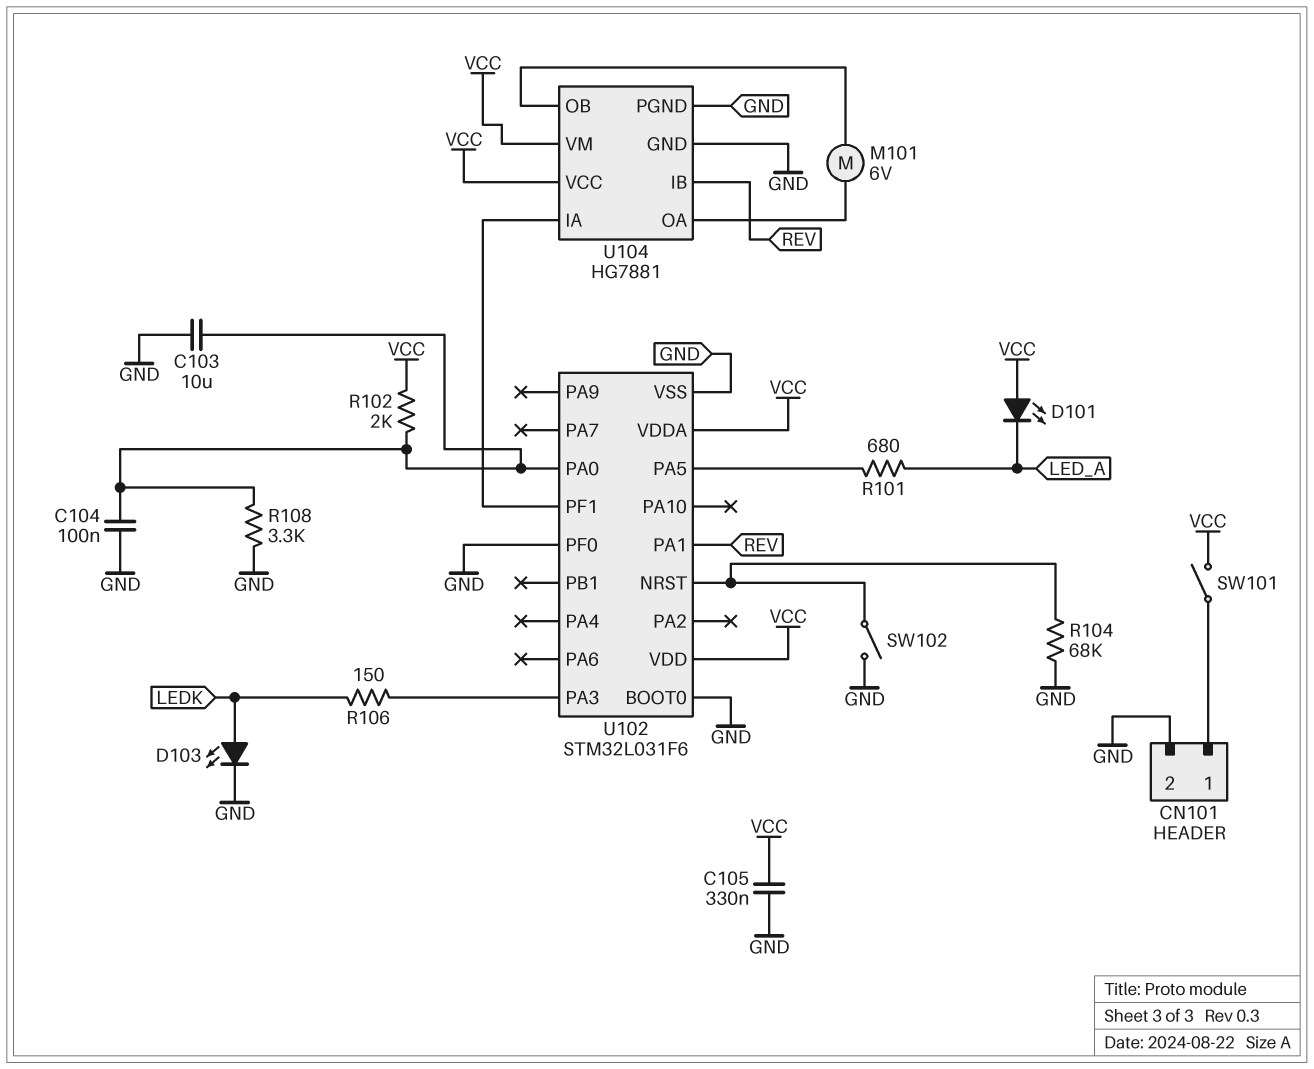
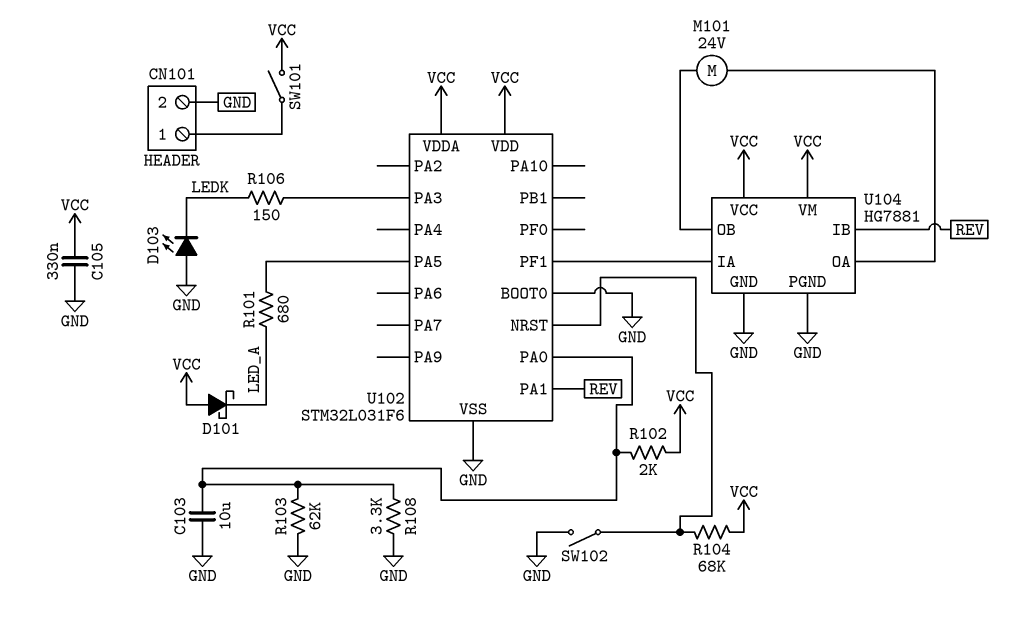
C104: 100nF (GND, U102/PA0) -> none
D101: LED (A VCC, K LED_A) -> schottky (A VCC, K LED_A)
D103: LED (A LEDK, K GND) -> LED (A GND, K LEDK)
M101: motor 6V (U104/OA, U104/OB) -> motor 24V (U104/OA, U104/OB)
R103: none -> 62k (GND, U102/PA0)
R104: 68k (GND, U102/NRST) -> 68k (U102/NRST, VCC)
U102 pin PF0: GND -> none

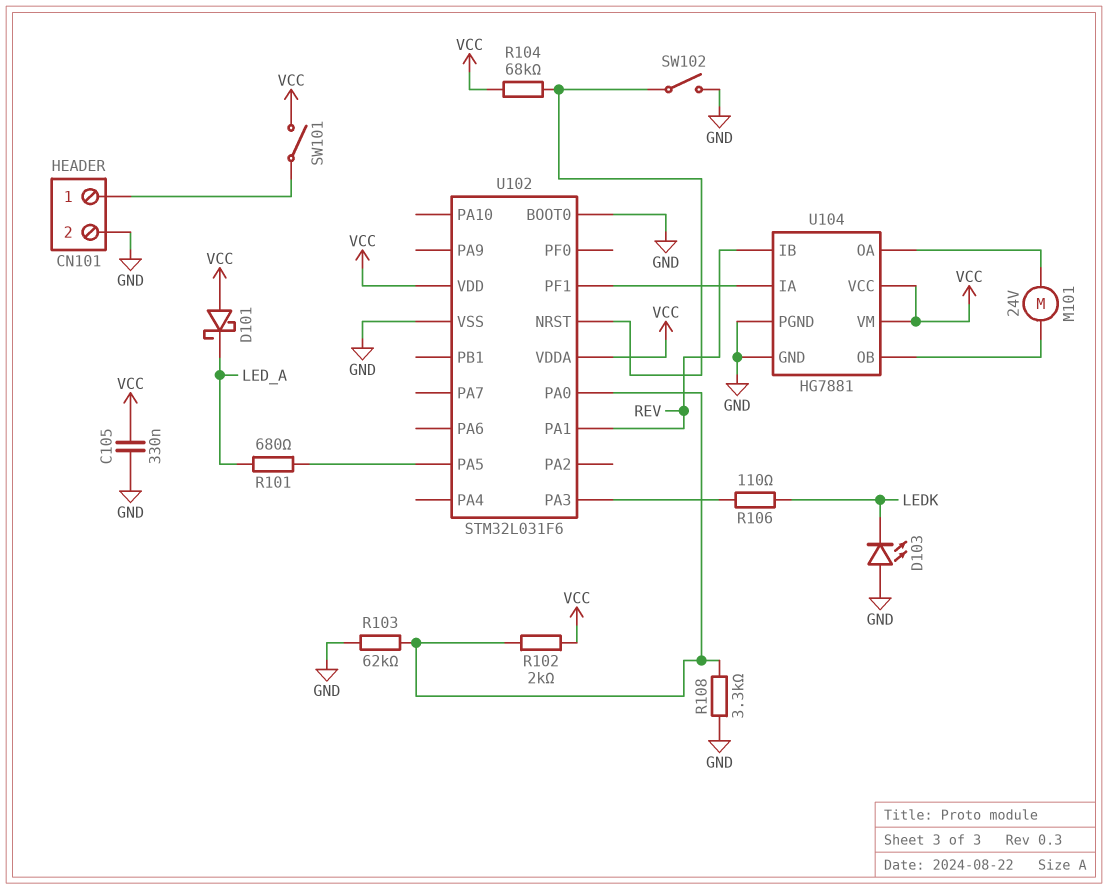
C103: 10uF (GND, U102/PA0) -> none
R106: 150 (LEDK, U102/PA3) -> 110 (LEDK, U102/PA3)

